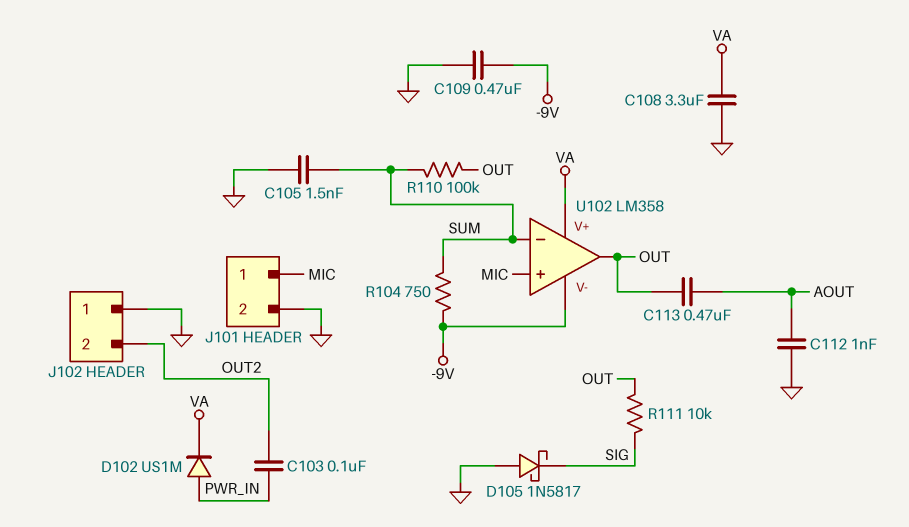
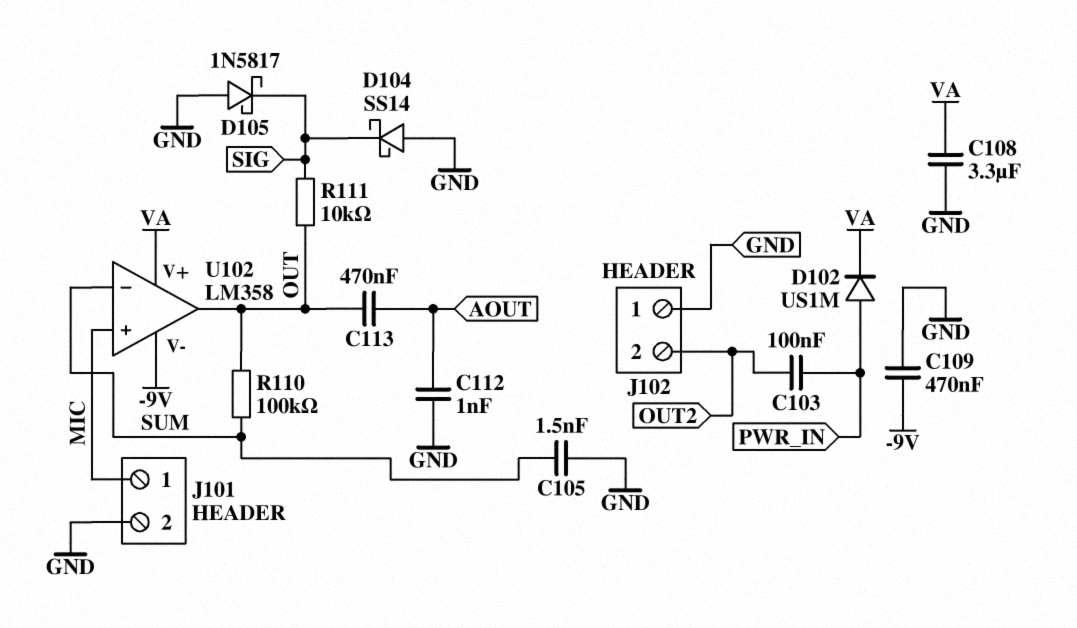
D104: none -> schottky SS14 (A GND, K SIG)
R104: 750 (-9V, SUM) -> none

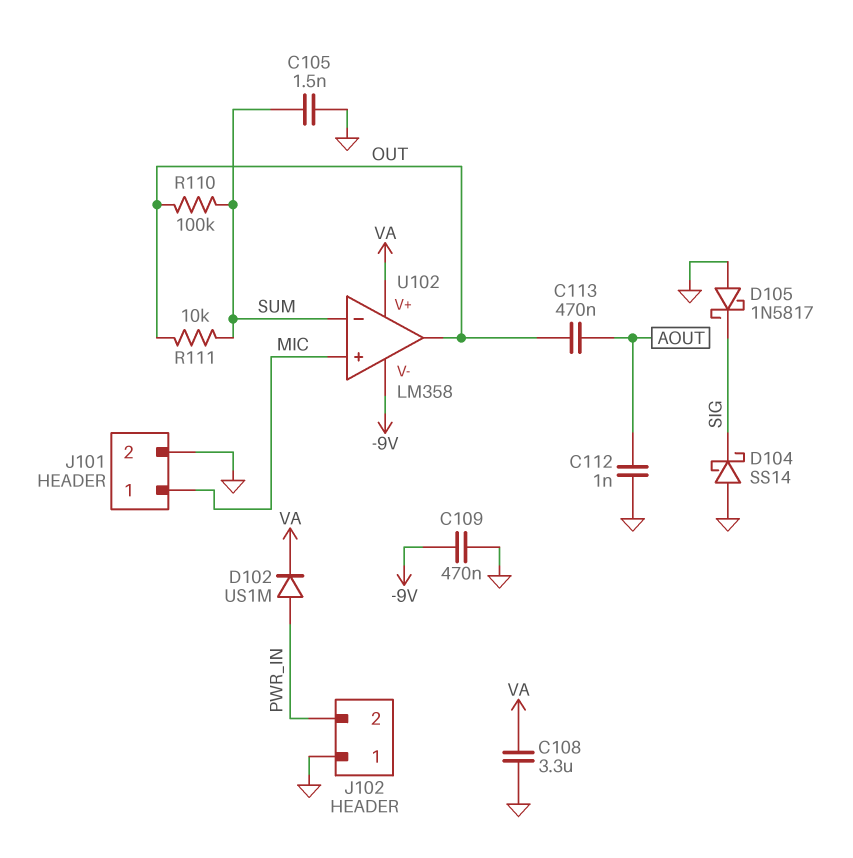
C103: 100nF (OUT2, PWR_IN) -> none
J102 pin 2: OUT2 -> PWR_IN
R111: 10k (OUT, SIG) -> 10k (OUT, SUM)

